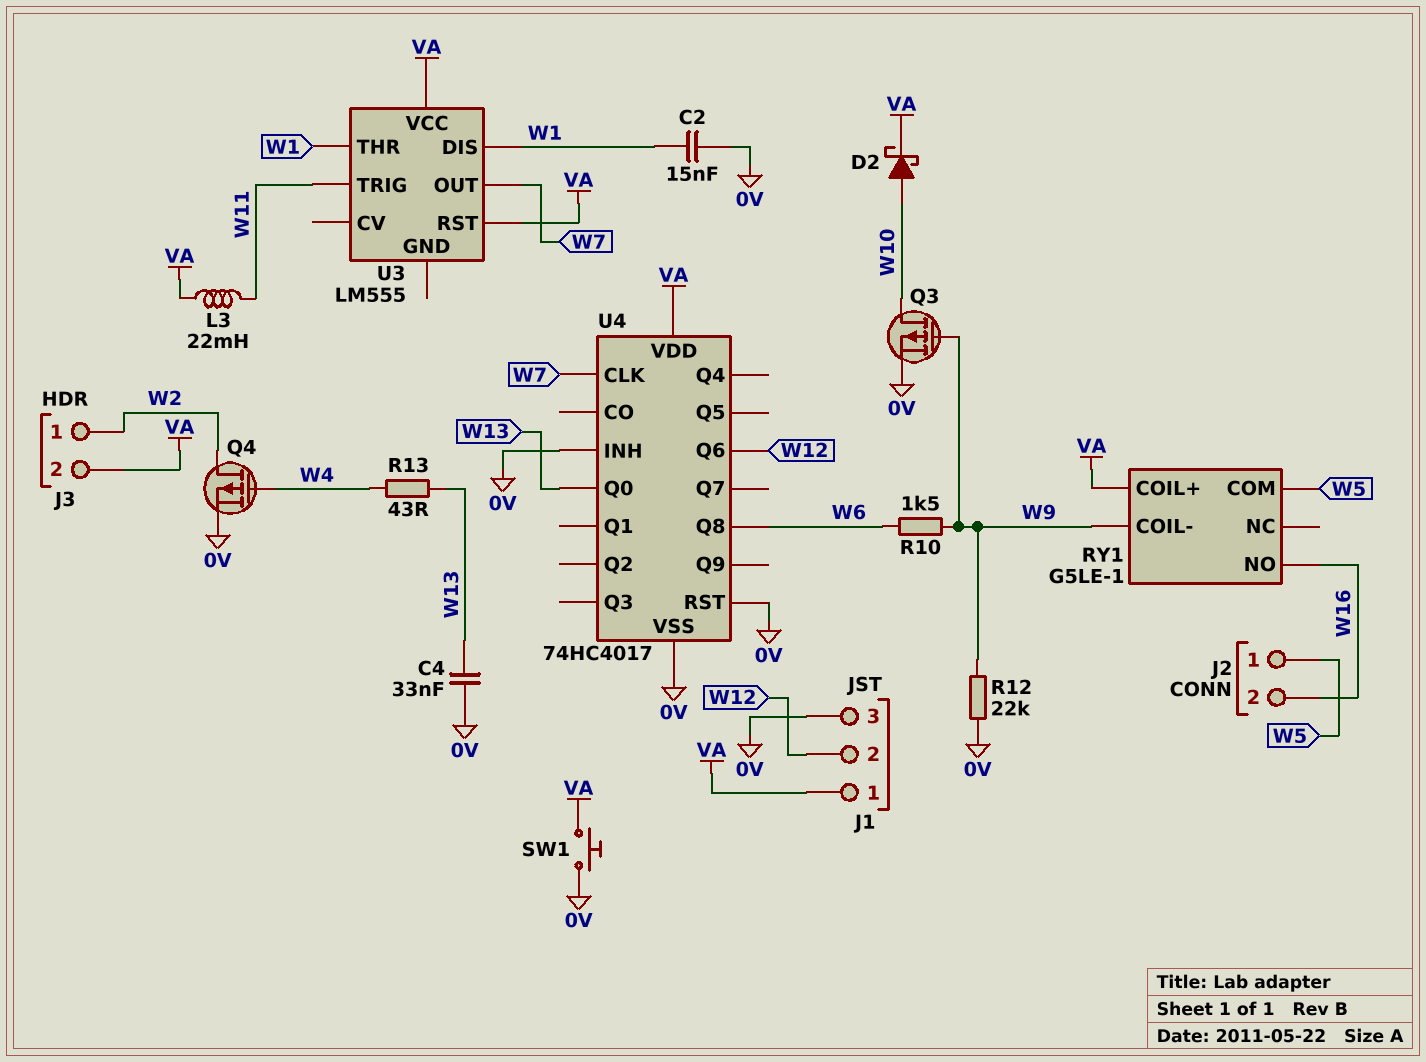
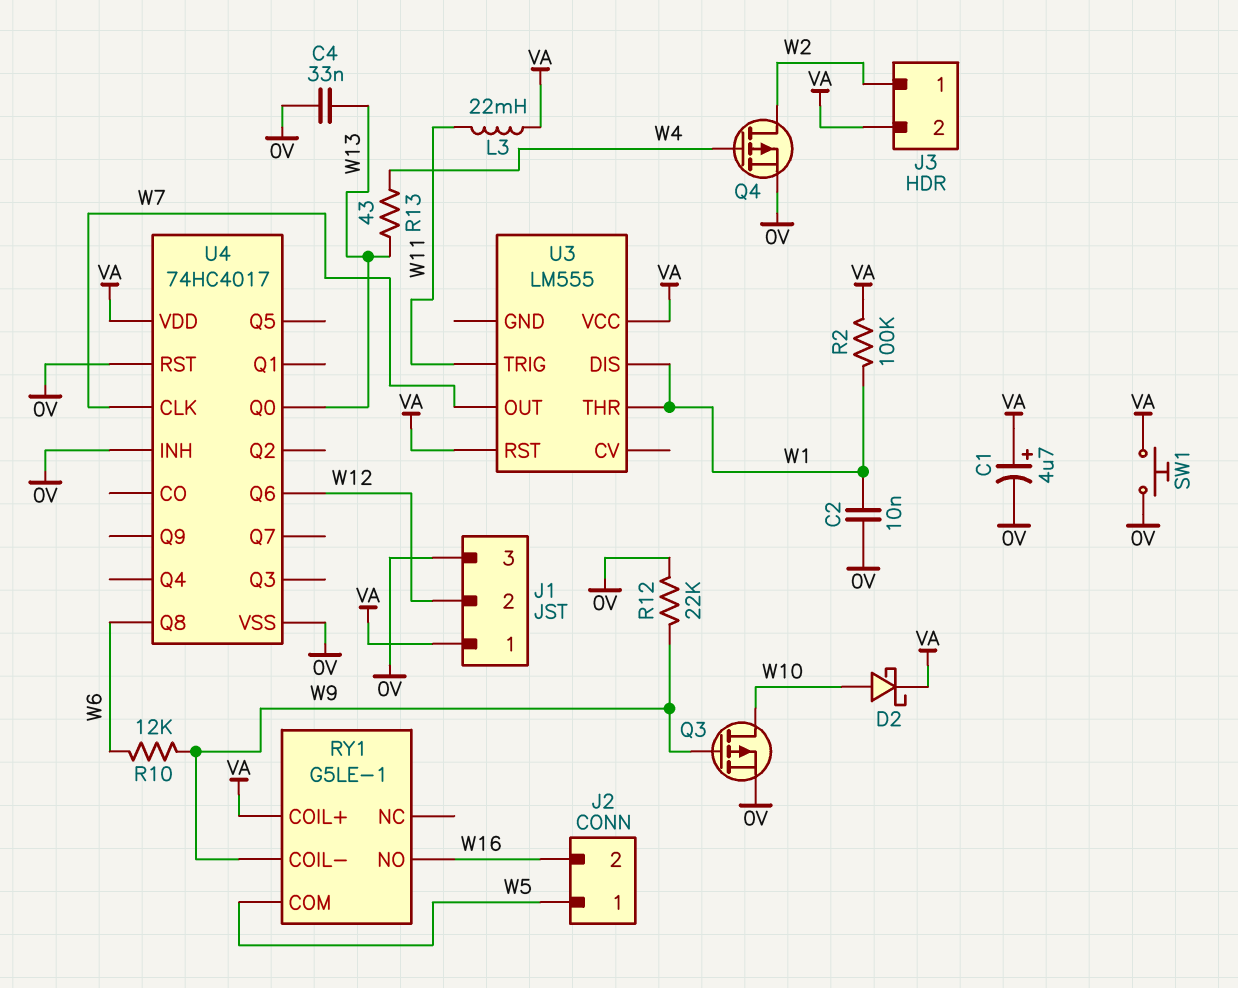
C1: none -> 4.7uF (plus VA, minus 0V)
C2: 15nF (0V, W1) -> 10nF (0V, W1)
R2: none -> 100k (VA, W1)
R10: 1.5k (W6, W9) -> 12k (W6, W9)

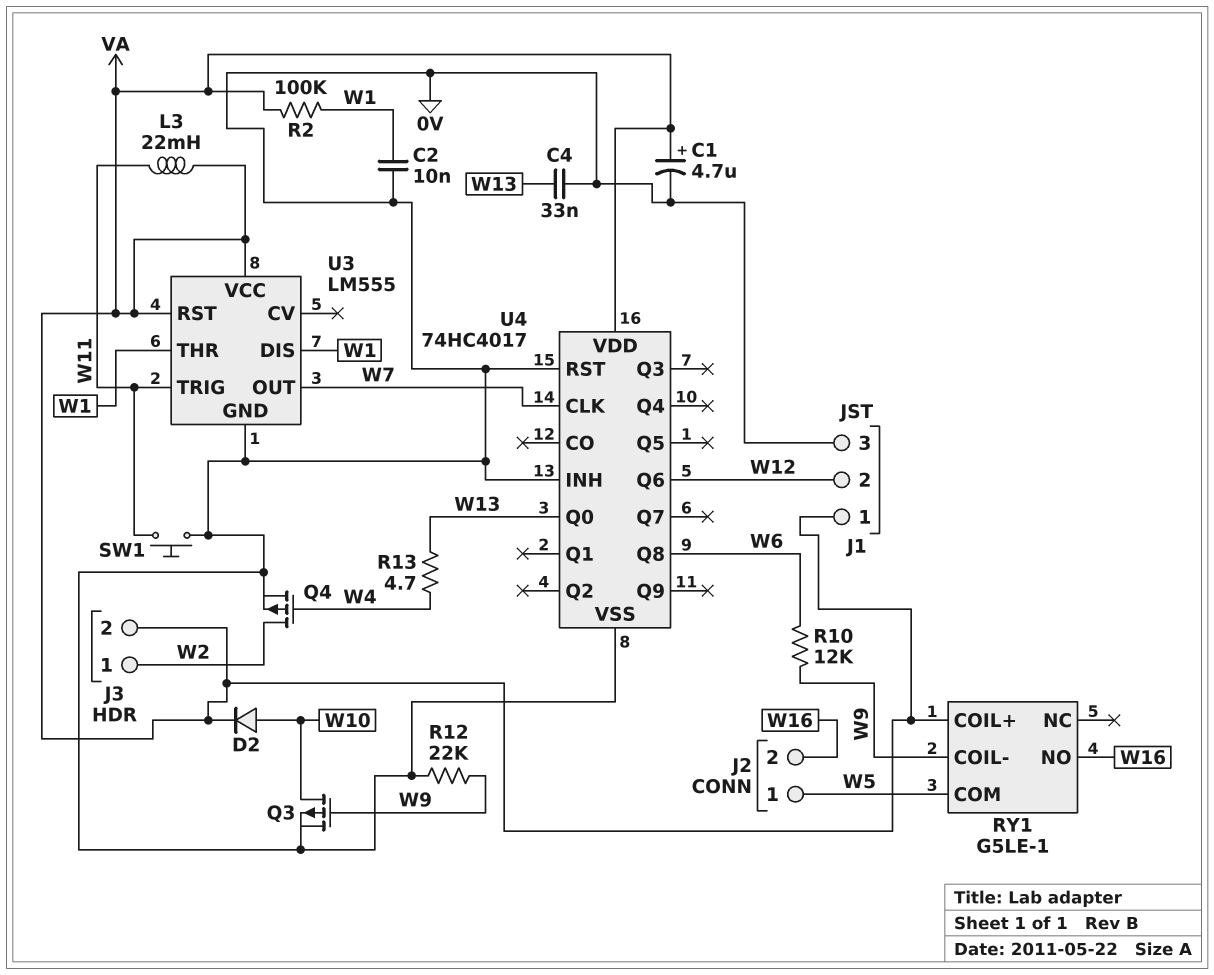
D2: schottky (A W10, K VA) -> diode (A W10, K VA)
R13: 43 (W4, W13) -> 4.7 (W4, W13)
SW1: button (0V, VA) -> button (0V, W11)
U3 pin GND: none -> 0V

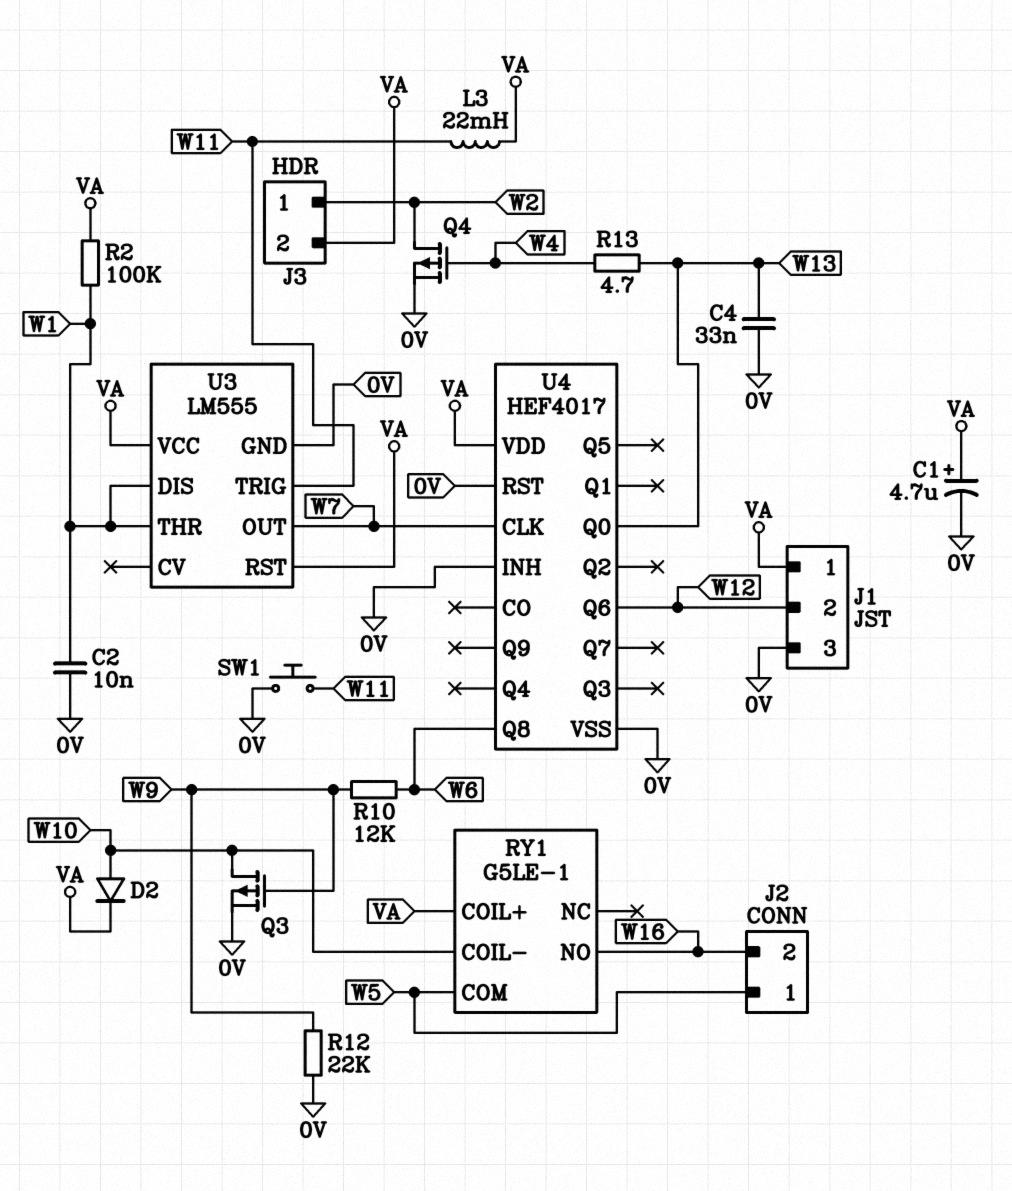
RY1 pin COIL-: W9 -> W10
U4: 74HC4017 -> HEF4017

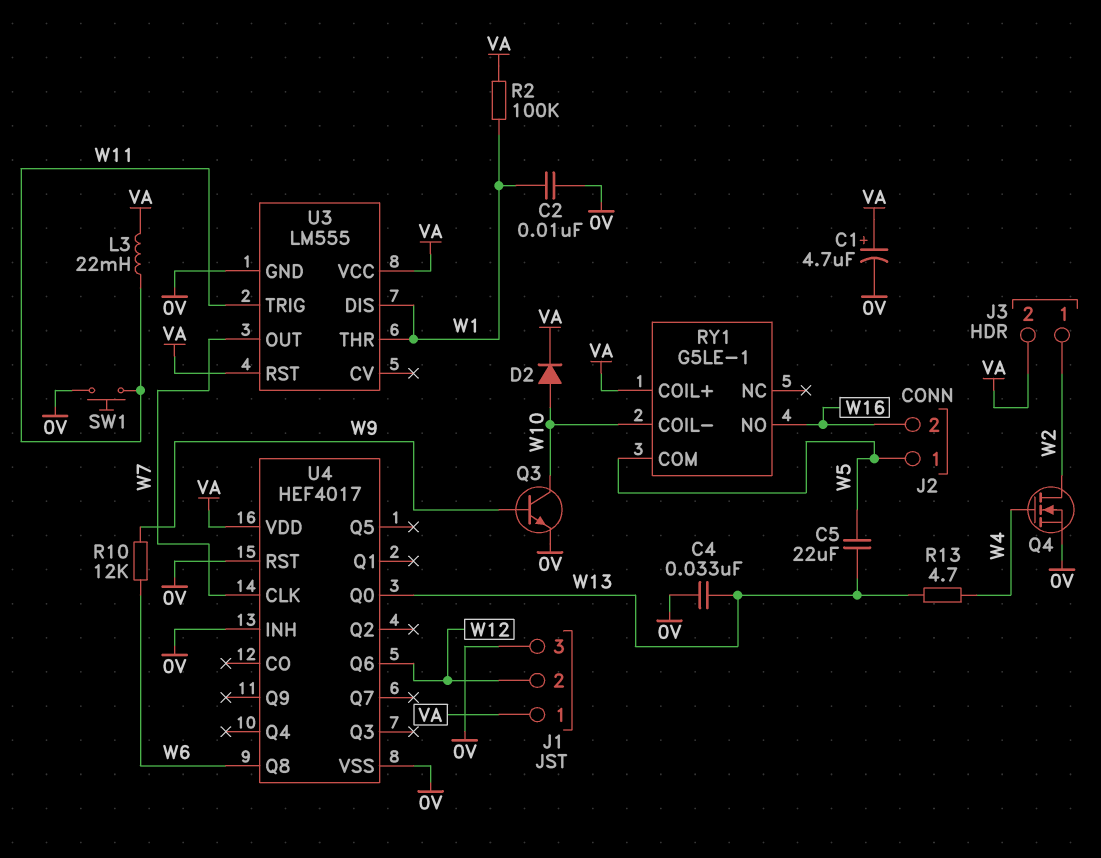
C5: none -> 22uF (W5, W13)
Q3: PMOS (G W9, D W10, S 0V) -> NPN (B W9, C W10, E 0V)
Q4: PMOS (G W4, D W2, S 0V) -> NMOS (G W4, D W2, S 0V)
R12: 22k (0V, W9) -> none

